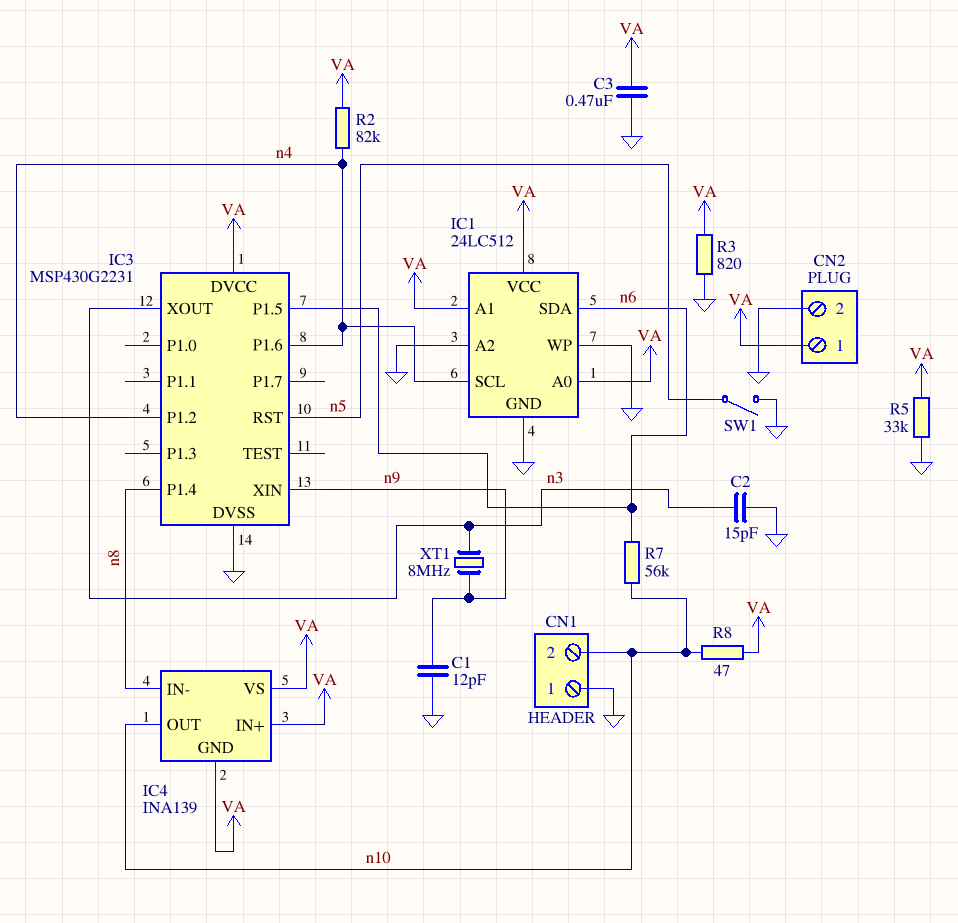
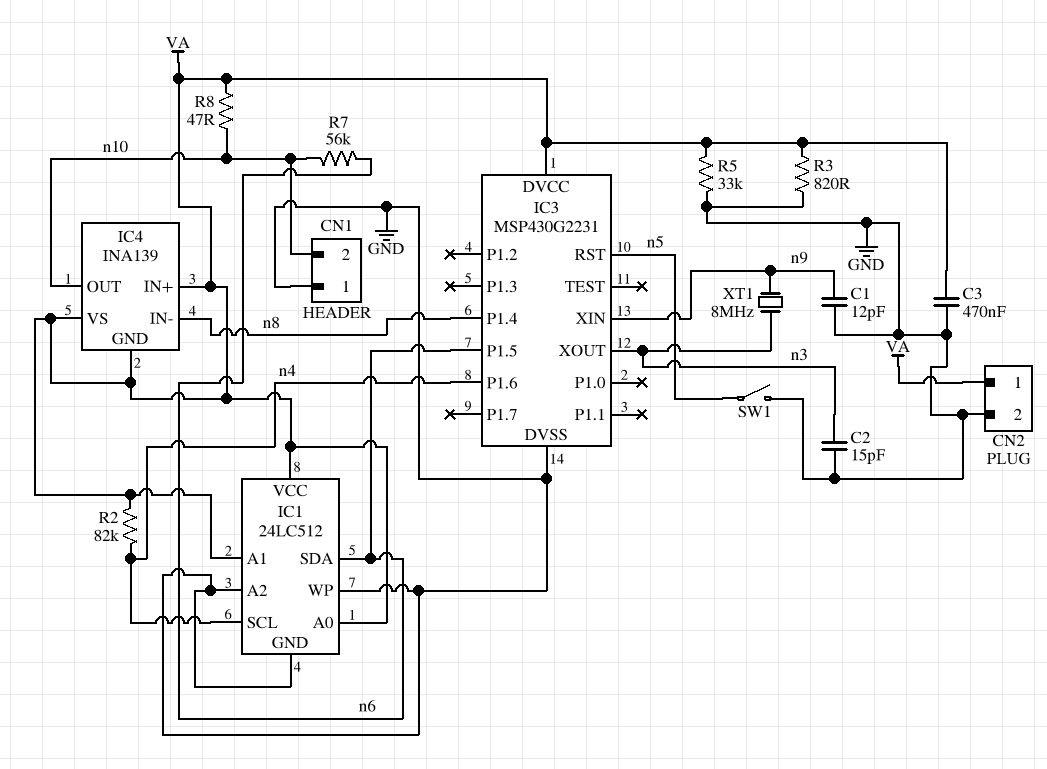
IC3 pin P1.2: n4 -> none

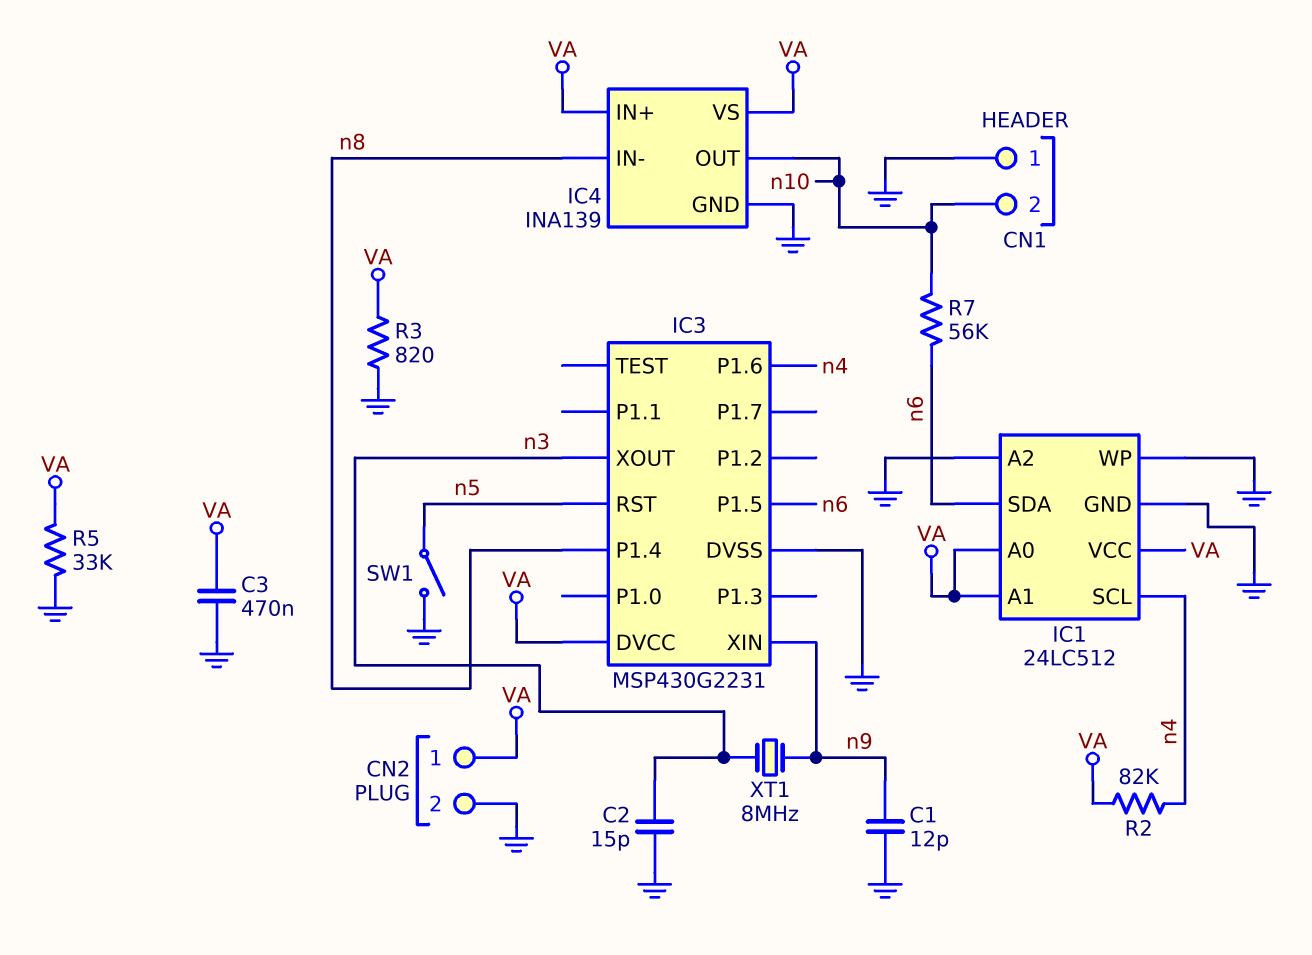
IC4 pin GND: VA -> GND
R8: 47 (VA, n10) -> none

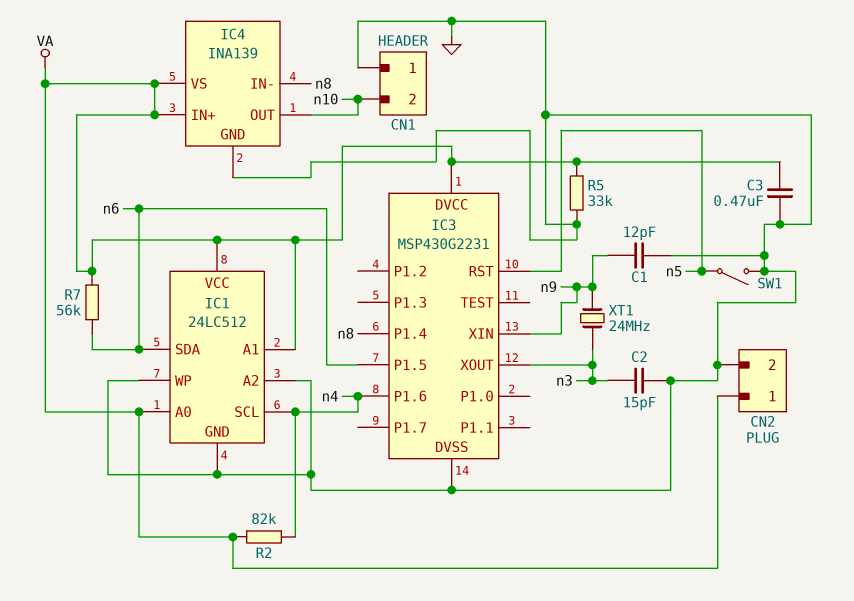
R3: 820 (GND, VA) -> none
R7: 56k (n6, n10) -> 56k (VA, n6)
XT1: 8MHz (n3, n9) -> 24MHz (n3, n9)

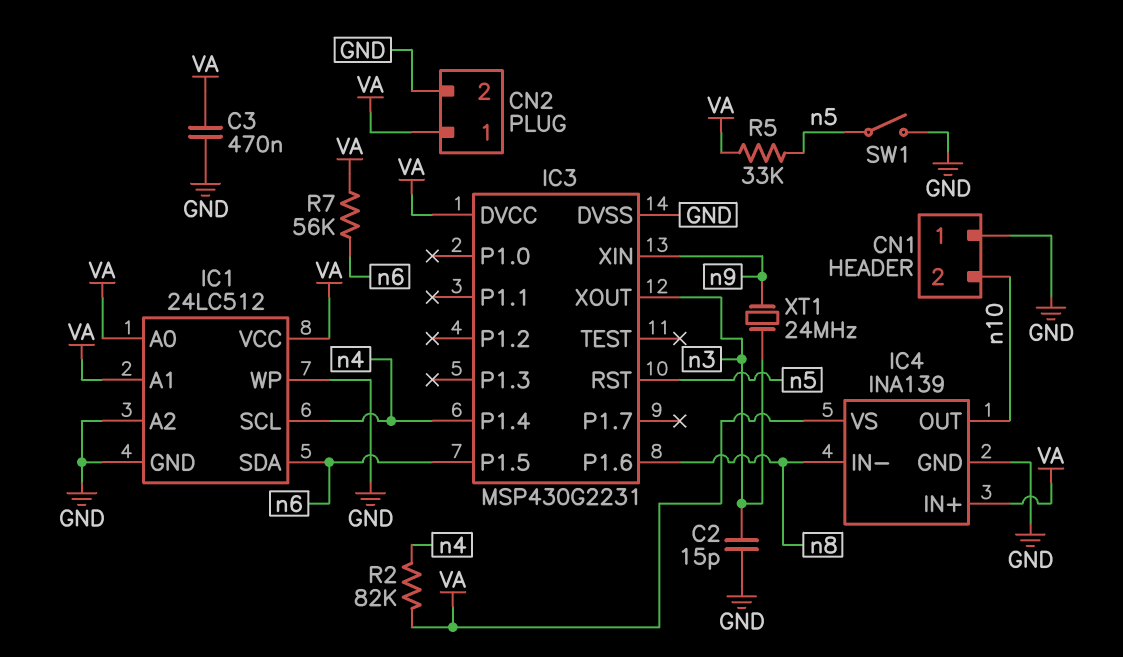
C1: 12pF (GND, n9) -> none
IC3 pin P1.4: n8 -> n4
IC3 pin P1.6: n4 -> n8
R5: 33k (GND, VA) -> 33k (VA, n5)

